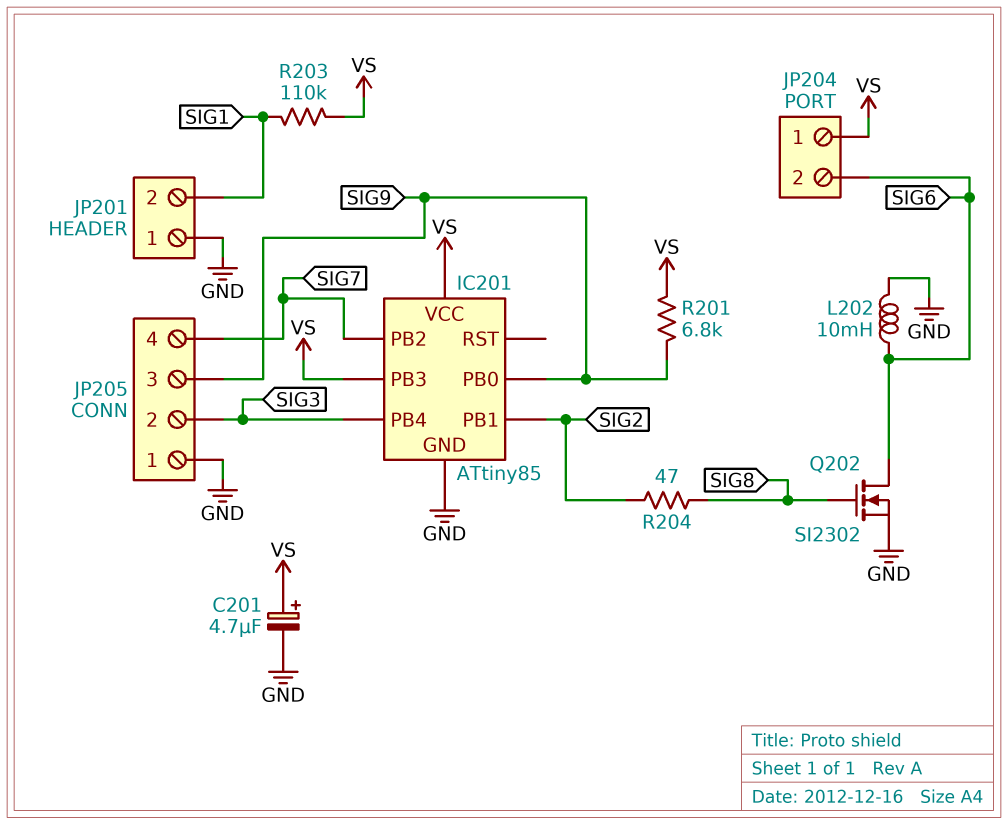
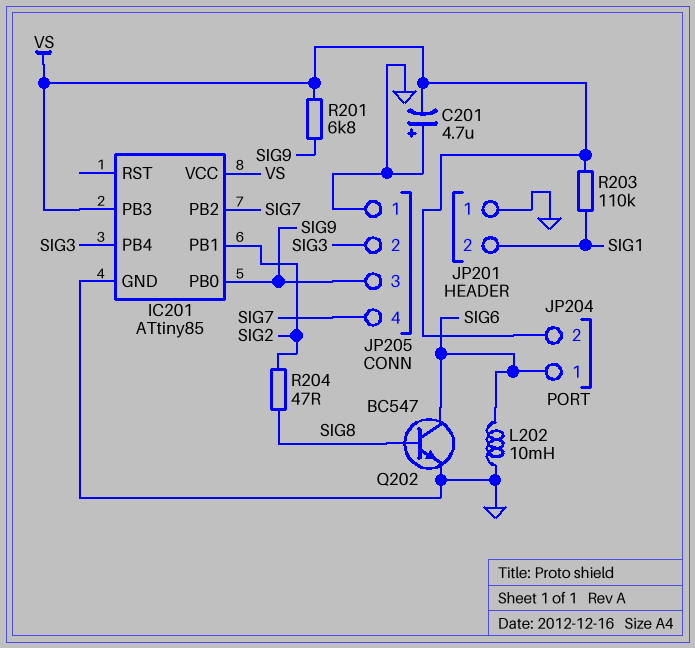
C201: 4.7uF (plus VS, minus GND) -> 4.7uF (plus GND, minus VS)
JP204 pin 1: VS -> SIG6
JP204 pin 2: SIG6 -> VS
Q202: NMOS SI2302 (G SIG8, D SIG6, S GND) -> NPN BC547 (B SIG8, C SIG6, E GND)

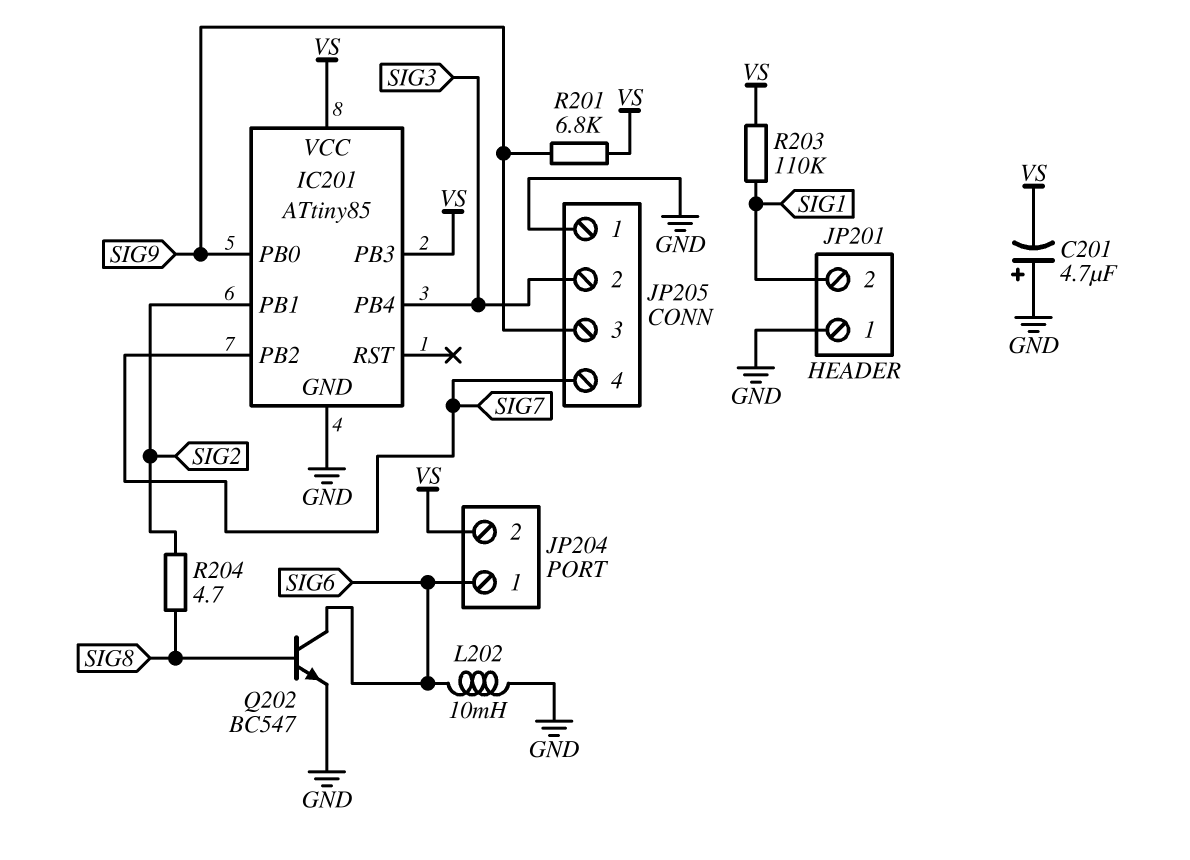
R204: 47 (SIG2, SIG8) -> 4.7 (SIG2, SIG8)

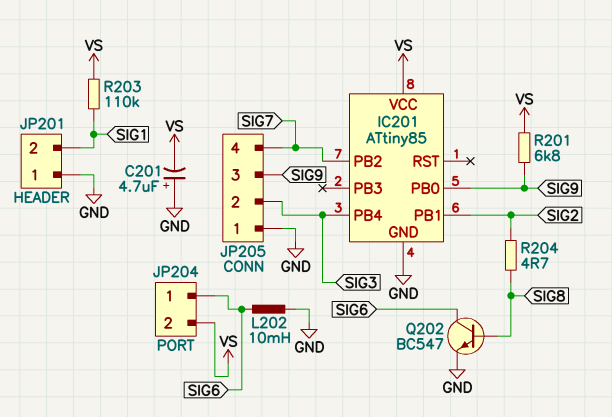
IC201 pin PB3: VS -> none

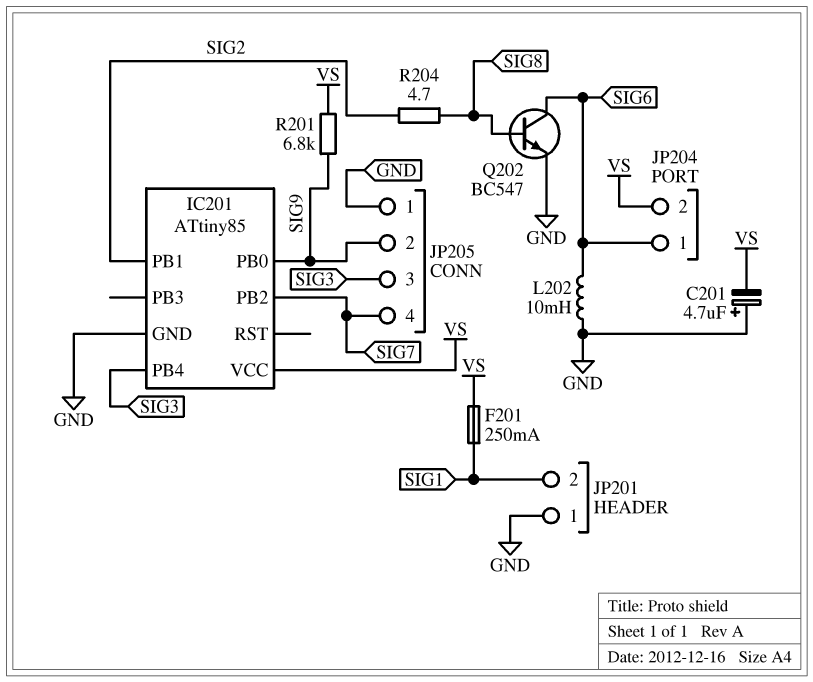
F201: none -> 250mA (SIG1, VS)
JP205 pin 2: SIG3 -> SIG9
JP205 pin 3: SIG9 -> SIG3
R203: 110k (SIG1, VS) -> none

